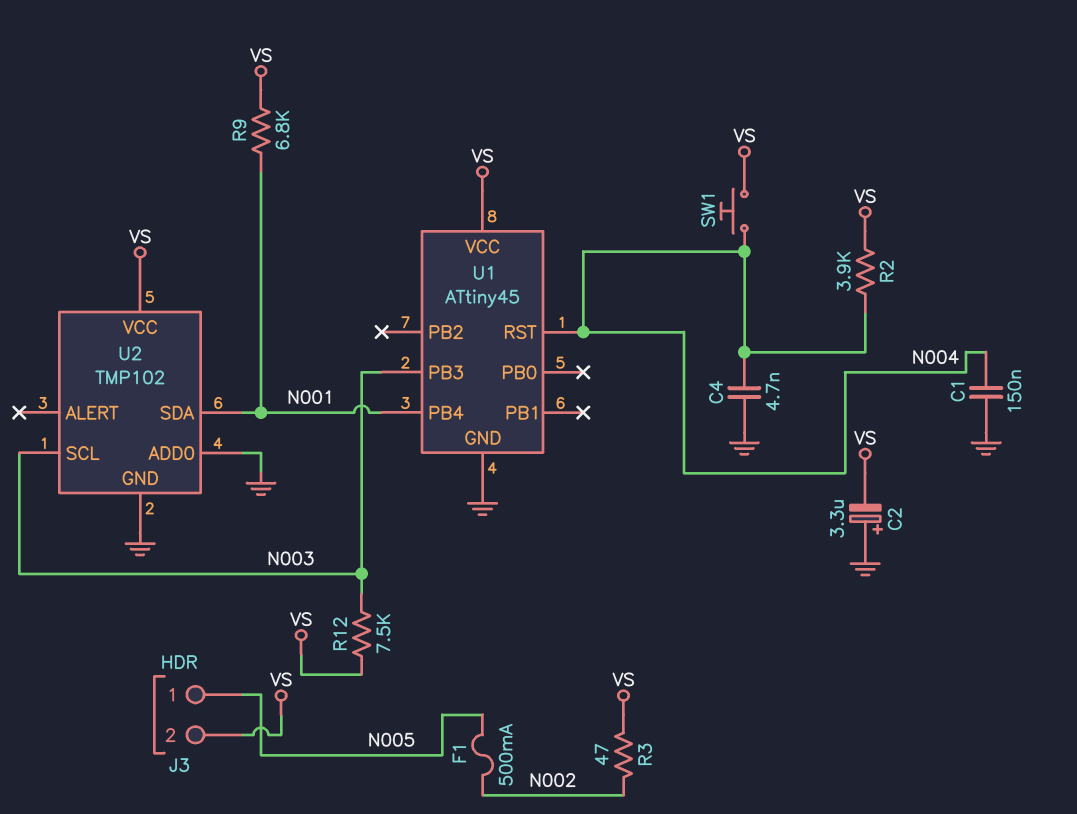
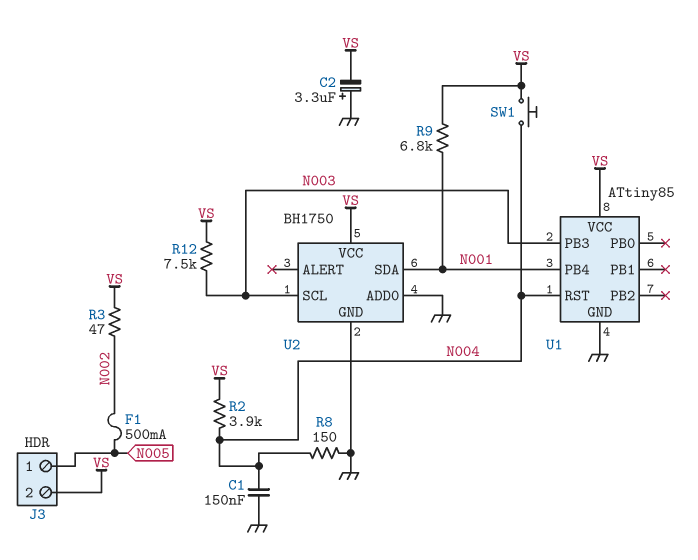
C4: 4.7nF (GND, N004) -> none
R8: none -> 150 (GND, N004)
U1: ATtiny45 -> ATtiny85
U2: TMP102 -> BH1750

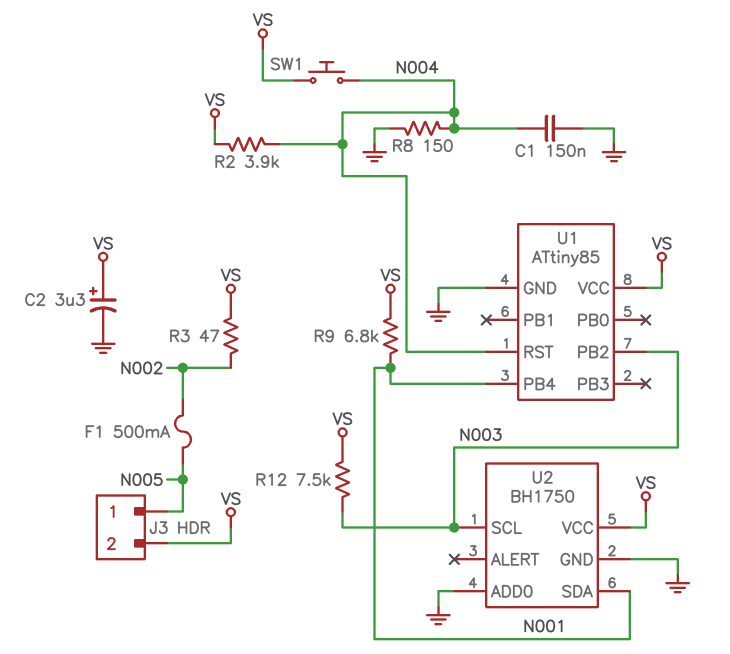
C2: 3.3uF (plus GND, minus VS) -> 3.3uF (plus VS, minus GND)
U1 pin PB2: none -> N003
U1 pin PB3: N003 -> none

